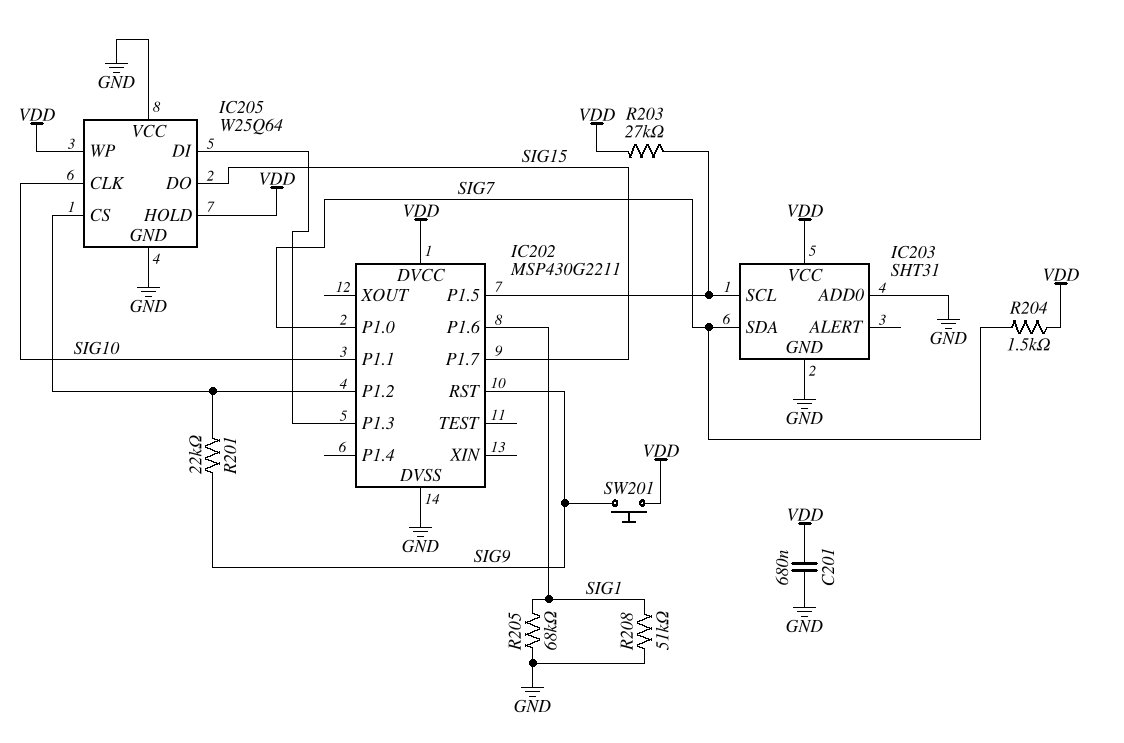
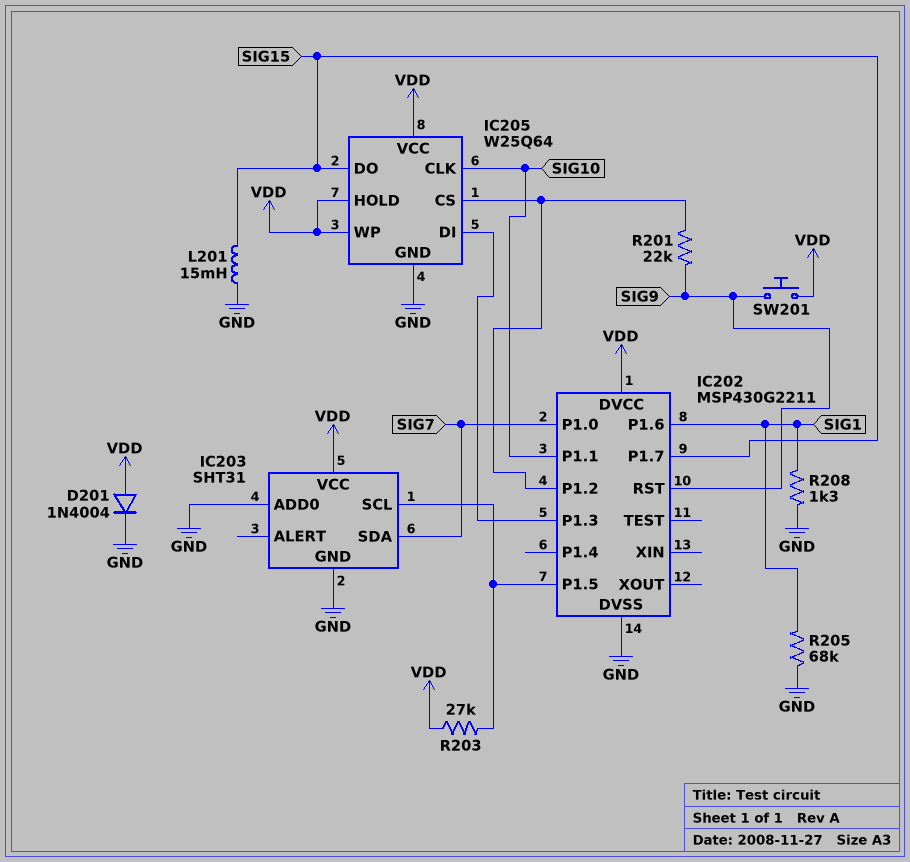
C201: 680nF (GND, VDD) -> none
D201: none -> diode 1N4004 (A VDD, K GND)
IC205 pin VCC: GND -> VDD
L201: none -> 15mH (GND, SIG15)
R204: 1.5k (SIG7, VDD) -> none
R208: 51k (GND, SIG1) -> 1.3k (GND, SIG1)

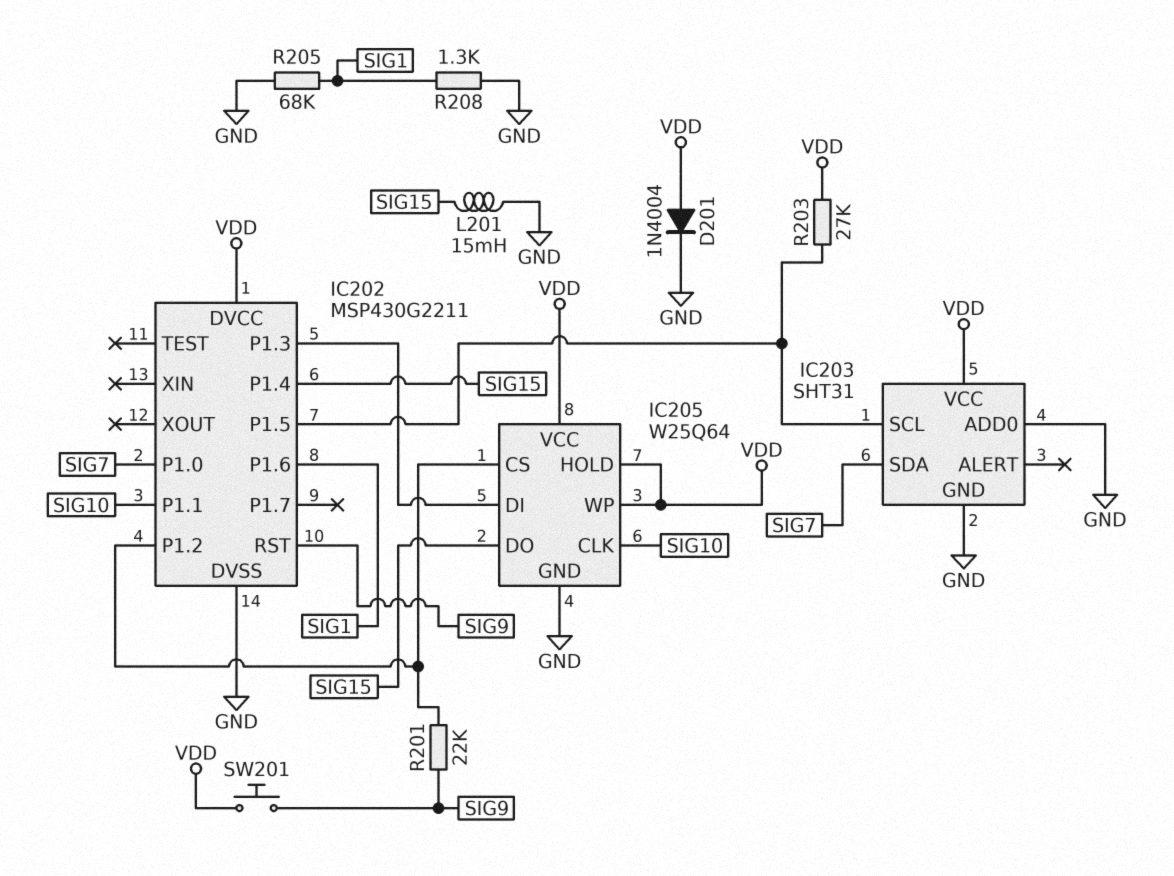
IC202 pin P1.4: none -> SIG15
IC202 pin P1.7: SIG15 -> none

